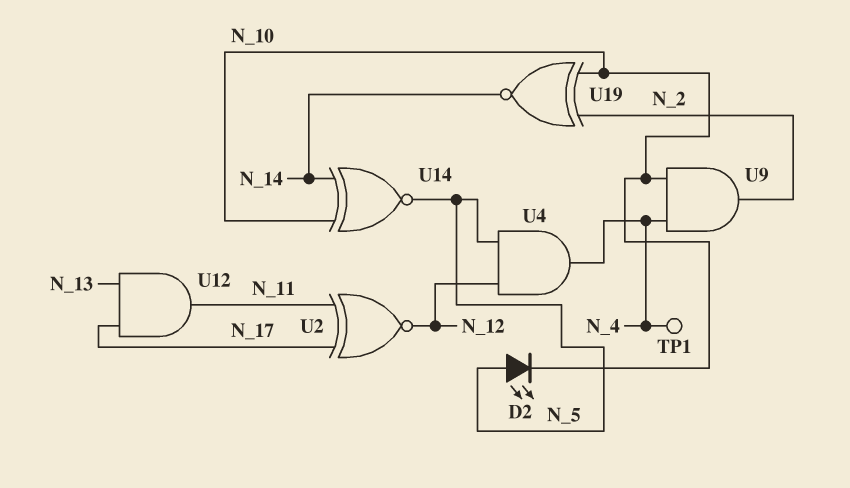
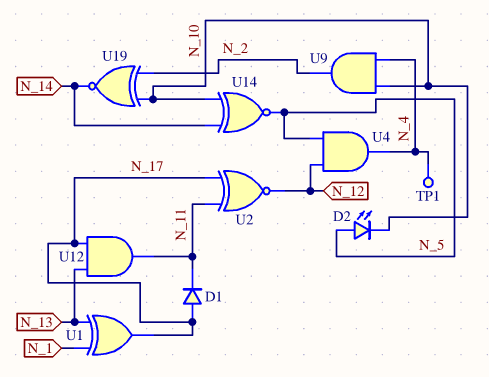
D1: none -> diode (A N_17, K N_11)
U1: none -> XOR (in N_1, in N_13, out N_17)

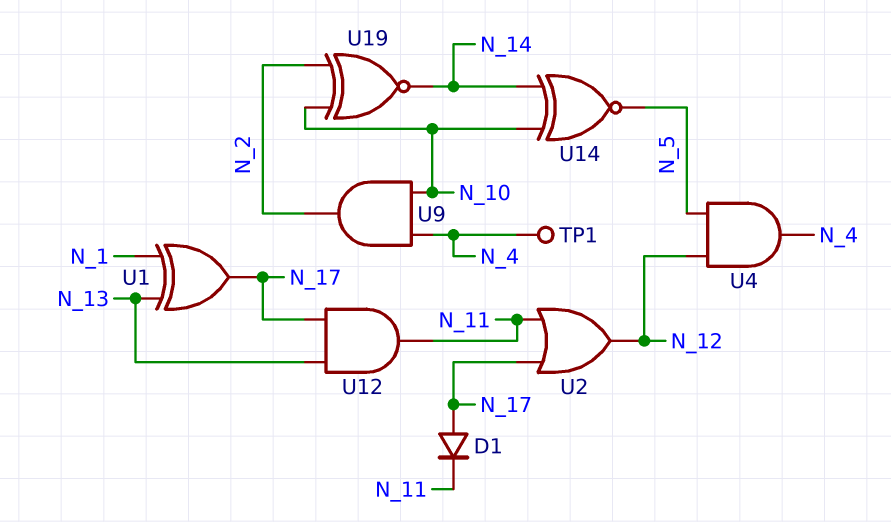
D2: LED (A N_5, K N_10) -> none
U2: XNOR (in N_11, in N_17, out N_12) -> OR (in N_11, in N_17, out N_12)

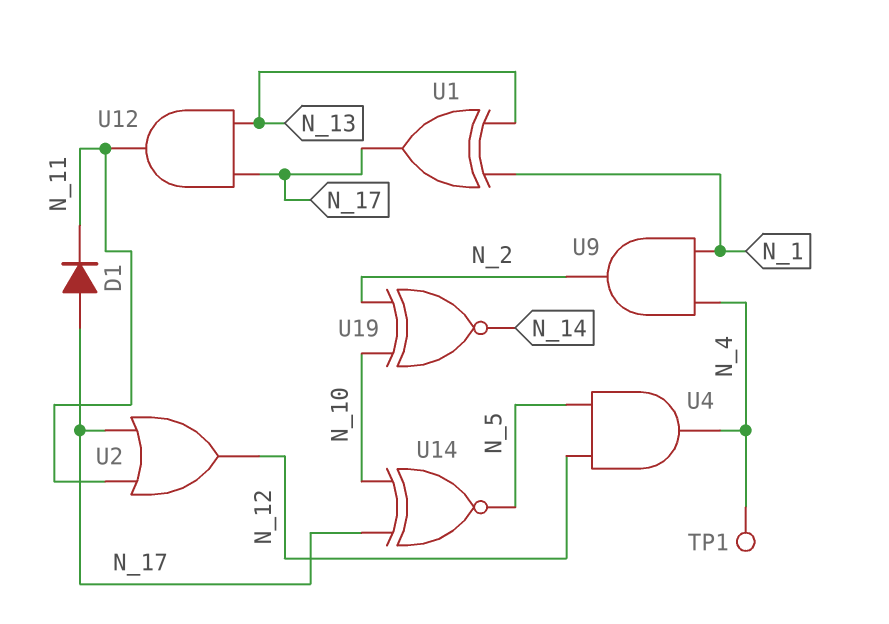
U9: AND (in N_4, in N_10, out N_2) -> AND (in N_1, in N_4, out N_2)
U14: XNOR (in N_10, in N_14, out N_5) -> XNOR (in N_10, in N_17, out N_5)

